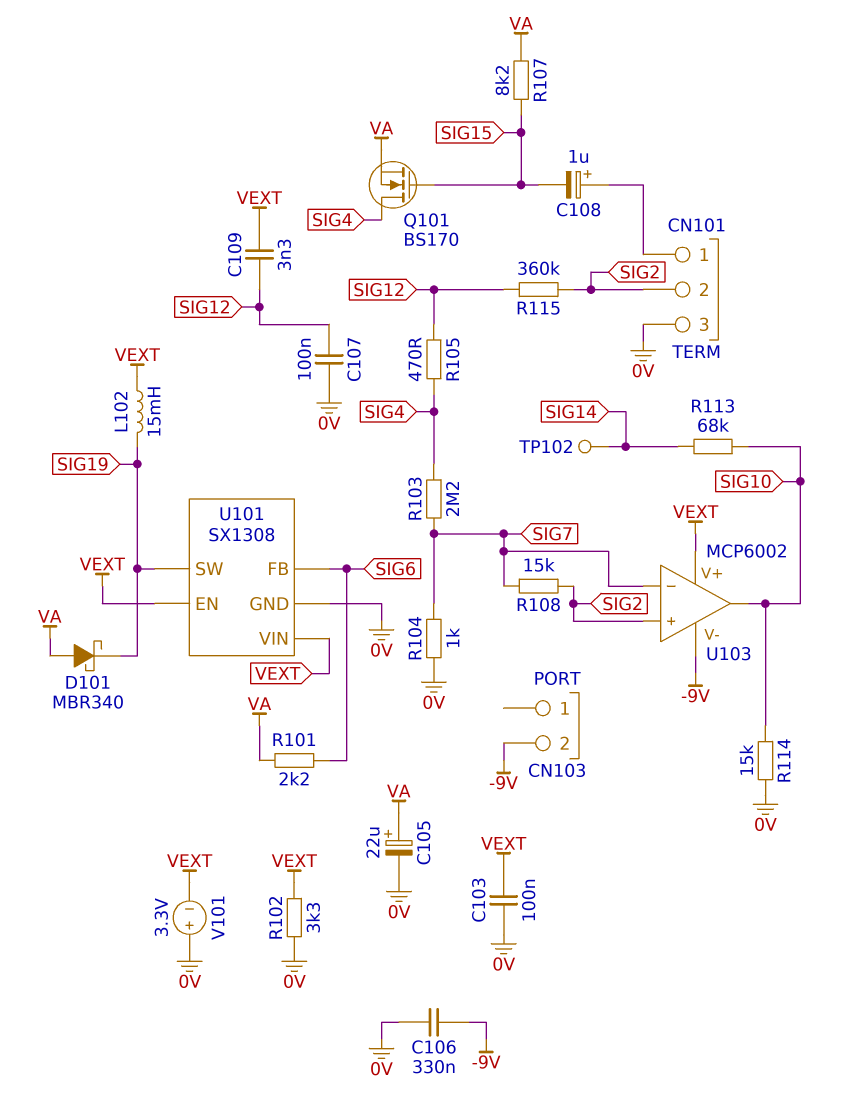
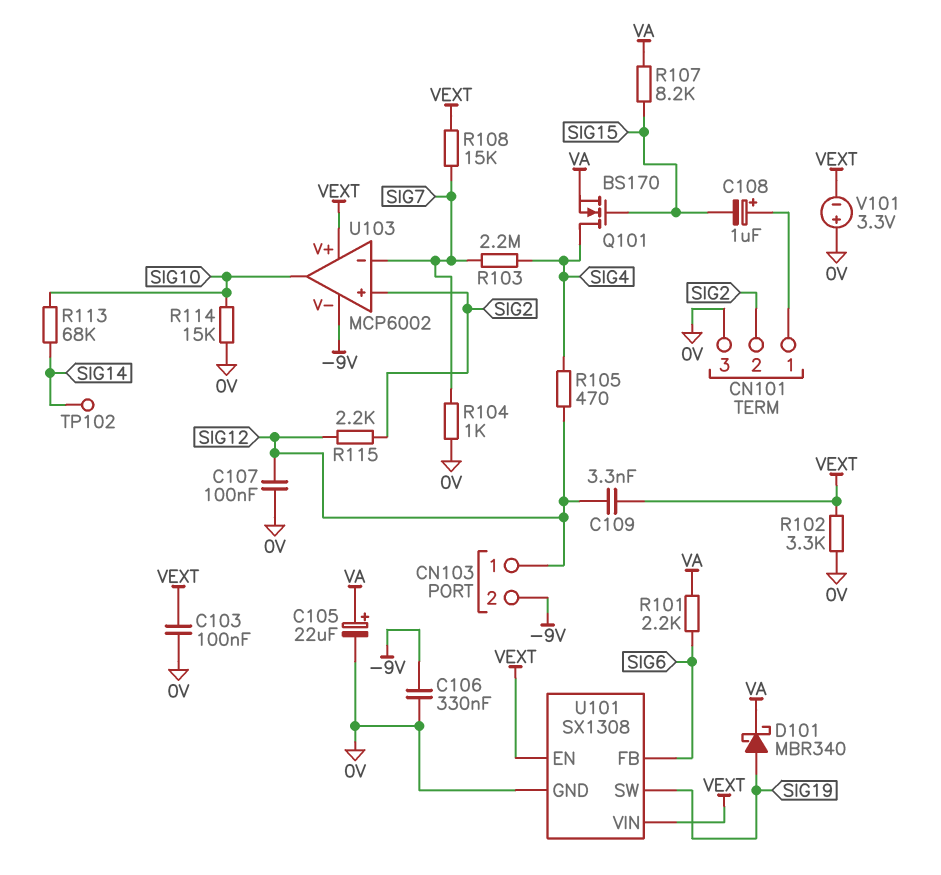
CN103 pin 1: none -> SIG12
D101: schottky MBR340 (A VA, K SIG19) -> schottky MBR340 (A SIG19, K VA)
L102: 15mH (SIG19, VEXT) -> none
R108: 15k (SIG2, SIG7) -> 15k (SIG7, VEXT)
R115: 360k (SIG2, SIG12) -> 2.2k (SIG2, SIG12)

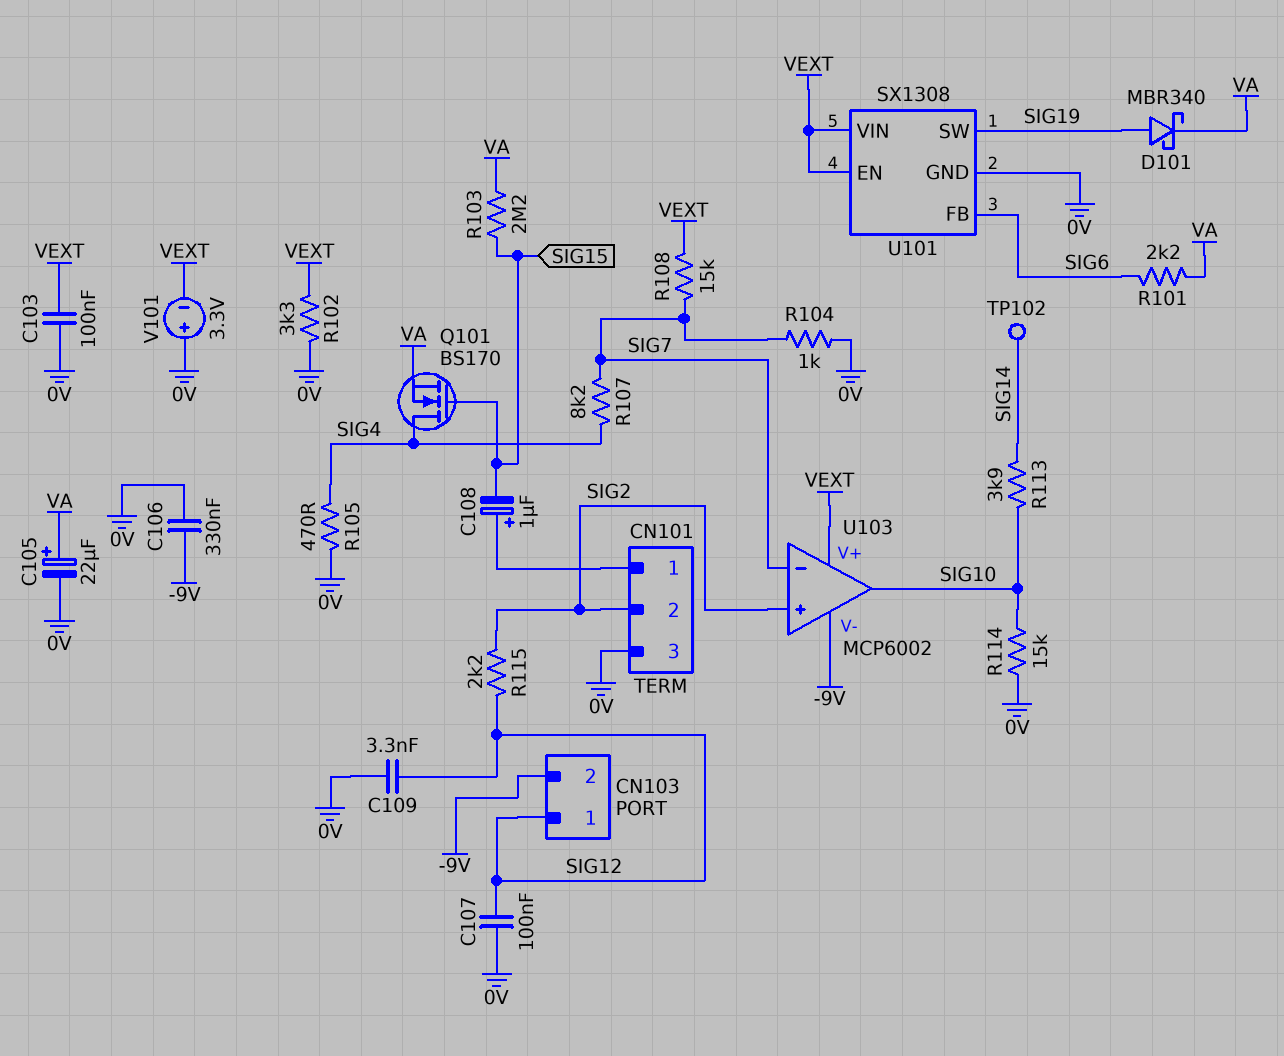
C109: 3.3nF (SIG12, VEXT) -> 3.3nF (0V, SIG12)
R103: 2.2M (SIG4, SIG7) -> 2.2M (SIG15, VA)
R105: 470 (SIG4, SIG12) -> 470 (0V, SIG4)
R107: 8.2k (SIG15, VA) -> 8.2k (SIG4, SIG7)
R113: 68k (SIG10, SIG14) -> 3.9k (SIG10, SIG14)

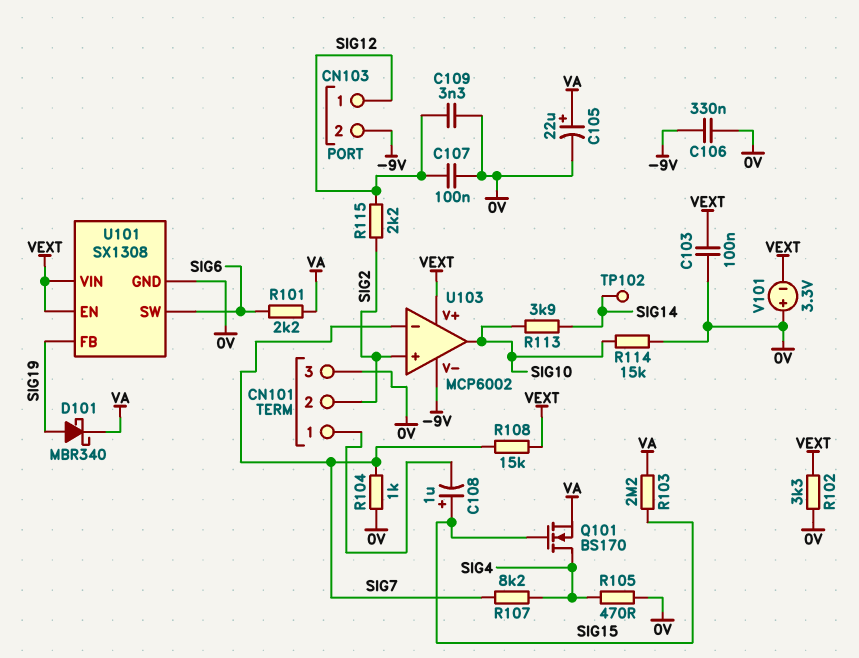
C108: 1uF (plus CN101/1, minus SIG15) -> 1uF (plus SIG15, minus CN101/1)
U101 pin FB: SIG6 -> SIG19
U101 pin SW: SIG19 -> SIG6

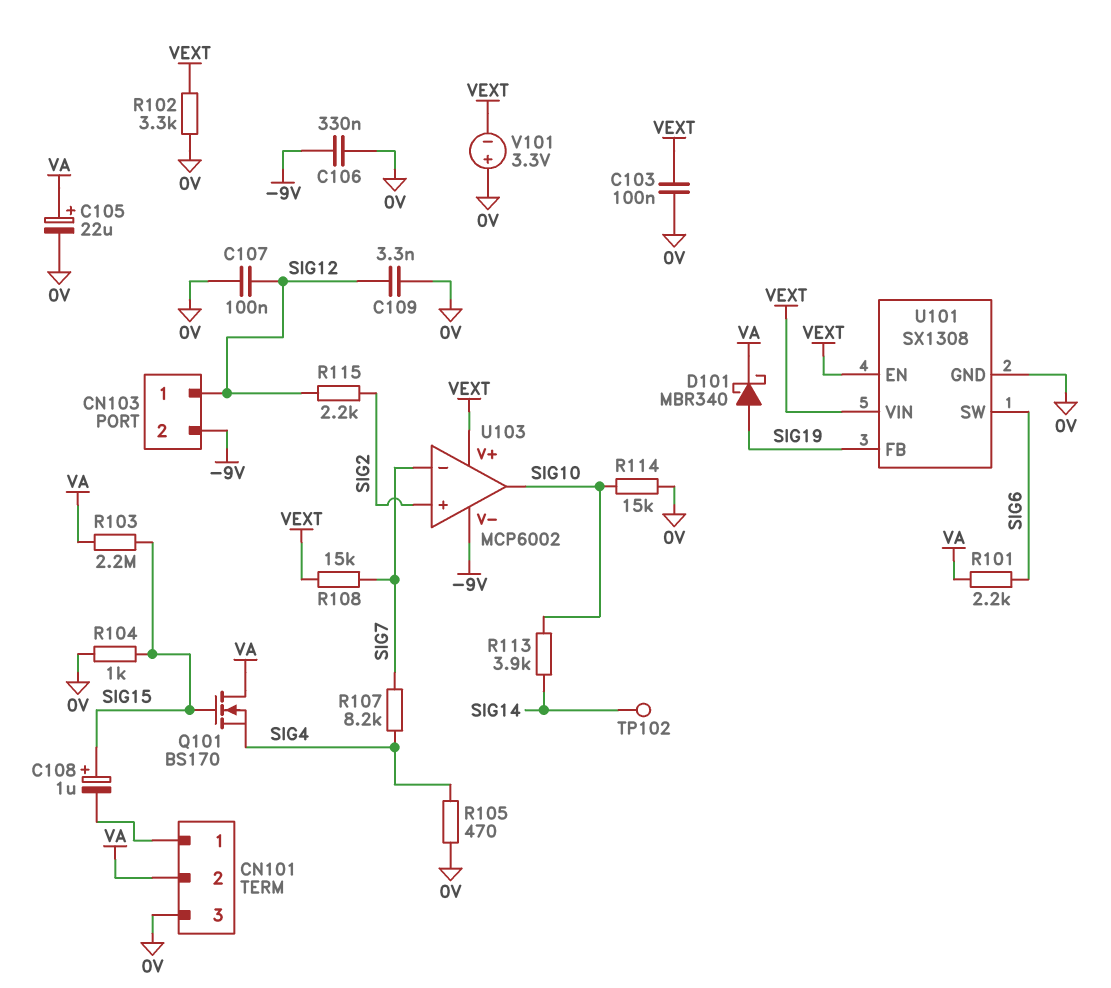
CN101 pin 2: SIG2 -> VA
Q101: NMOS BS170 (G SIG15, D SIG4, S VA) -> NMOS BS170 (G SIG15, D VA, S SIG4)
R104: 1k (0V, SIG7) -> 1k (0V, SIG15)

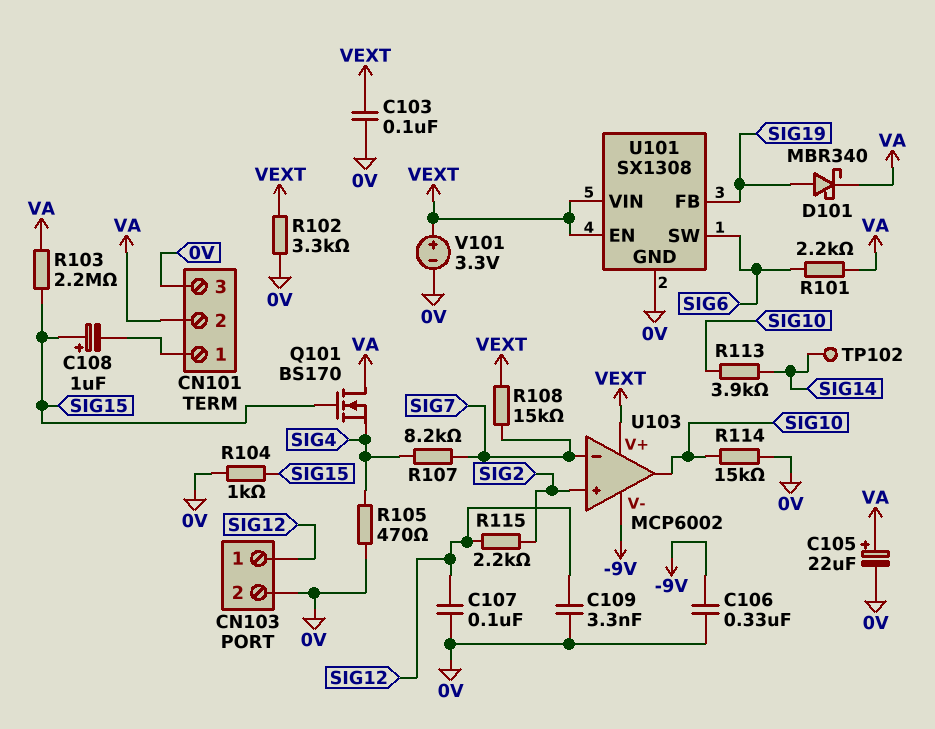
CN103 pin 2: -9V -> 0V
V101: 3.3V (plus 0V, minus VEXT) -> 3.3V (plus VEXT, minus 0V)

